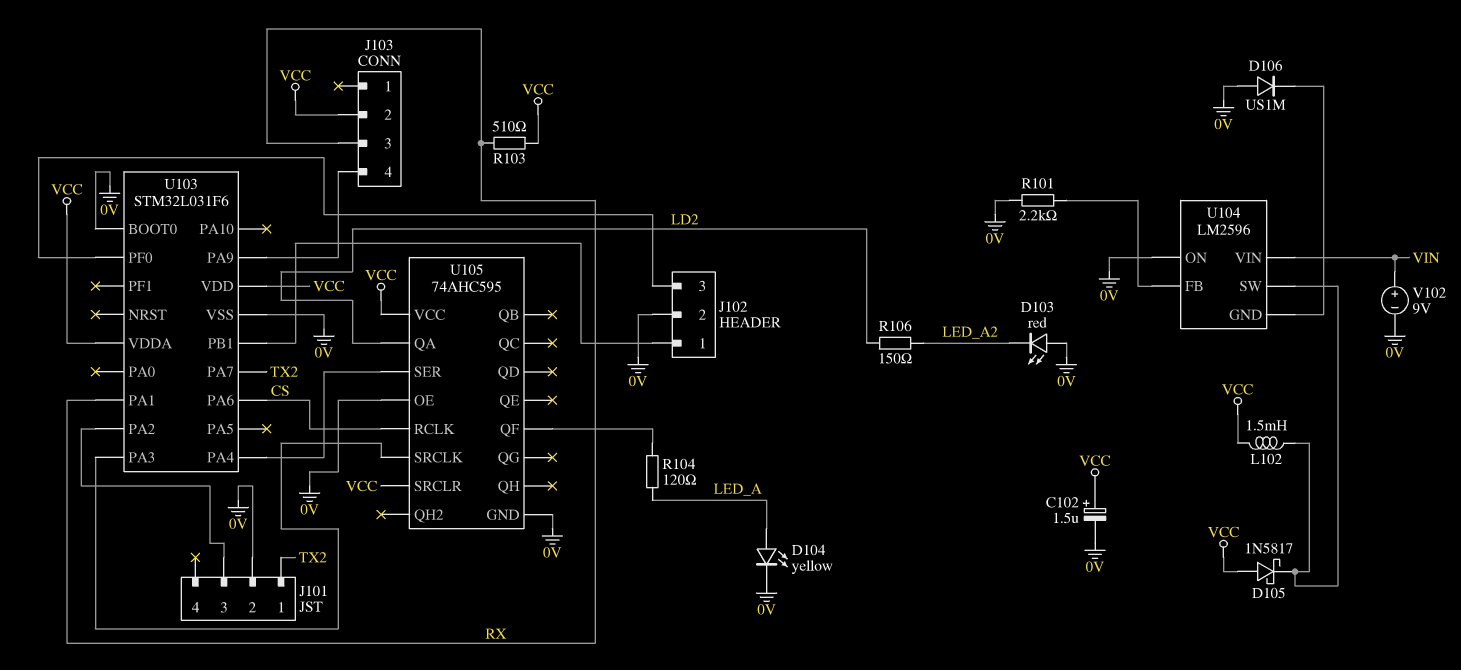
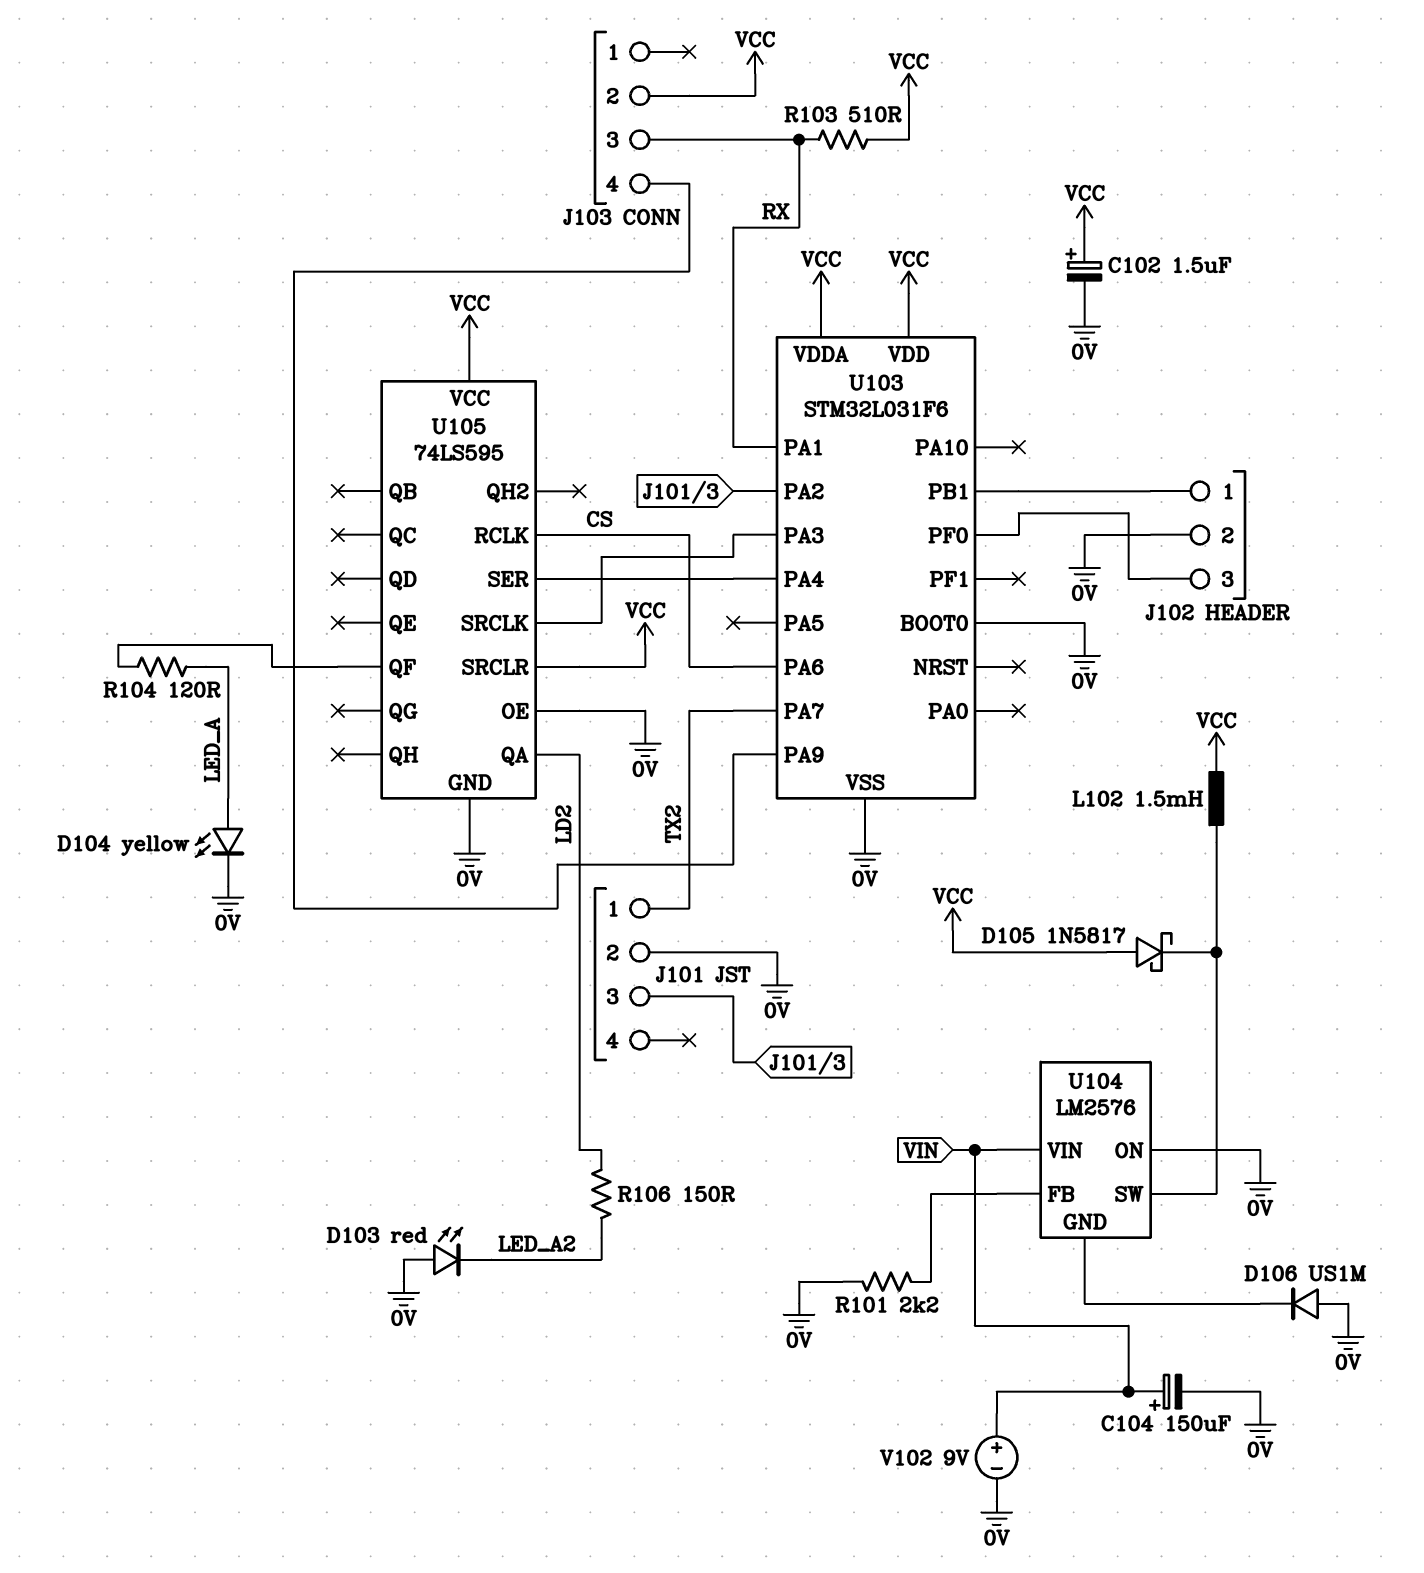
C104: none -> 150uF (plus VIN, minus 0V)
U104: LM2596 -> LM2576
U105: 74AHC595 -> 74LS595

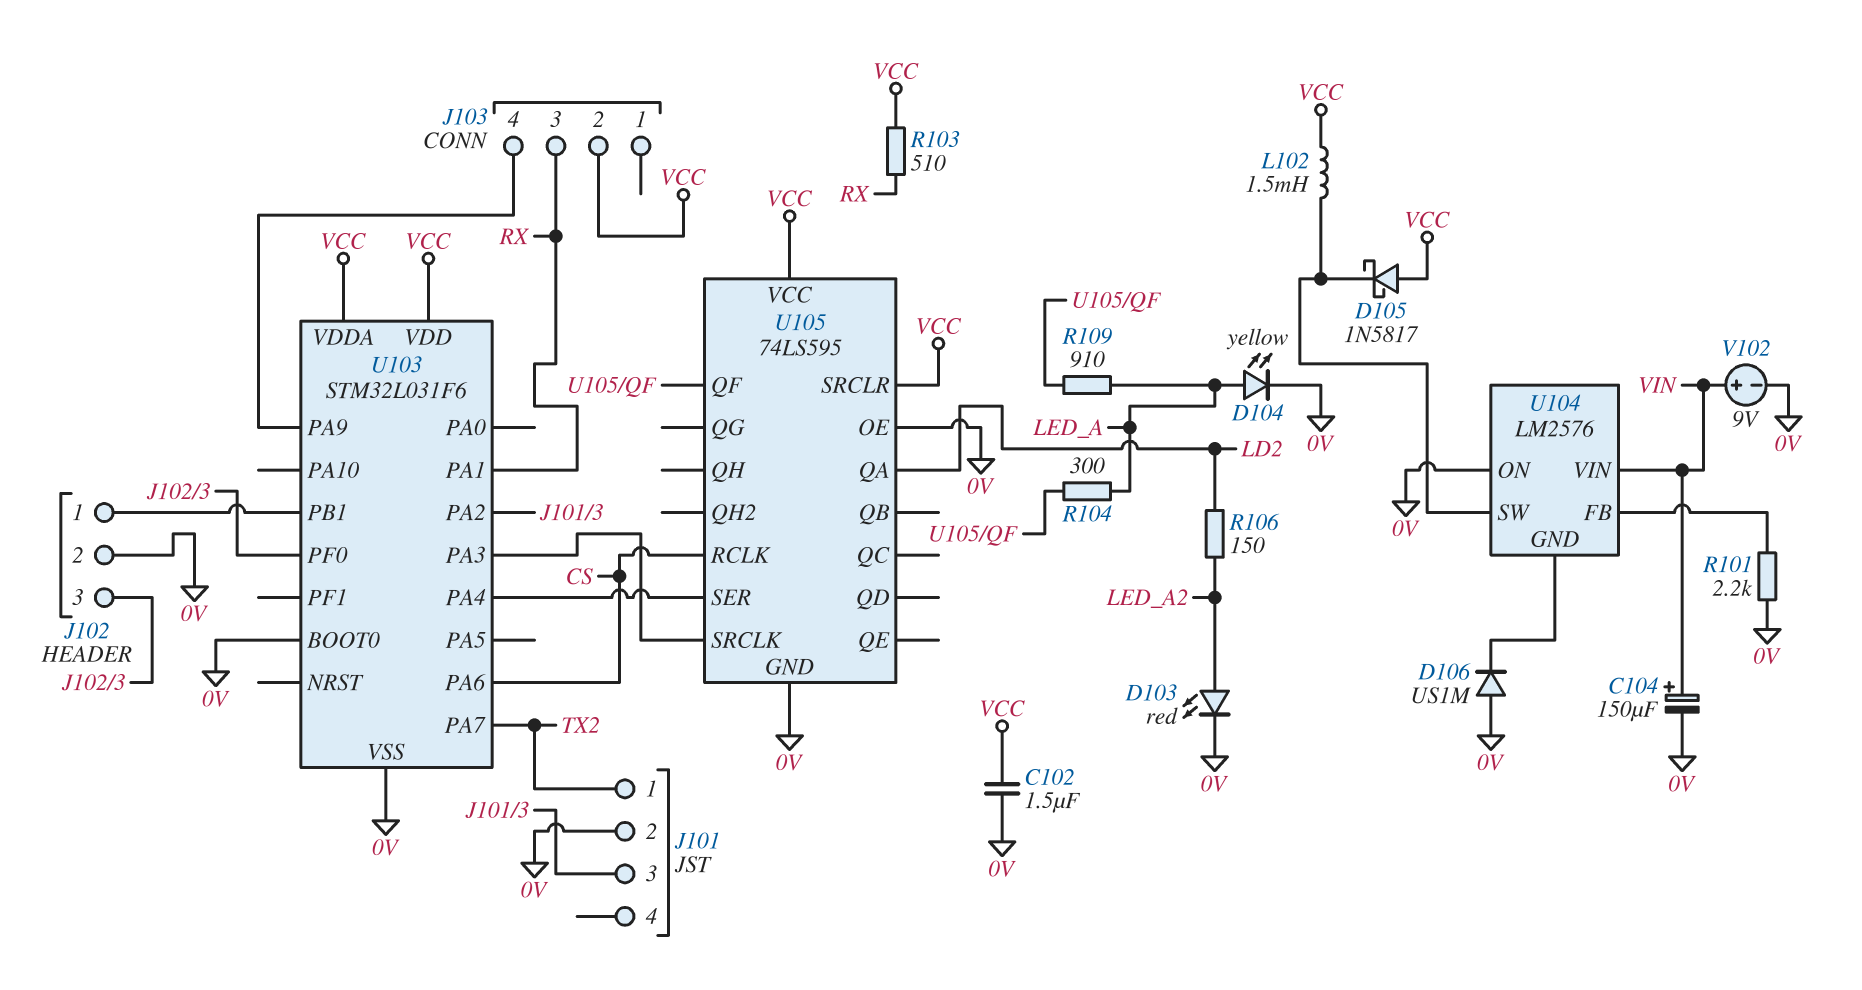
C102: 1.5uF (plus VCC, minus 0V) -> 1.5uF (0V, VCC)
D103: LED red (A 0V, K LED_A2) -> LED red (A LED_A2, K 0V)
R104: 120 (LED_A, U105/QF) -> 300 (LED_A, U105/QF)
R109: none -> 910 (LED_A, U105/QF)

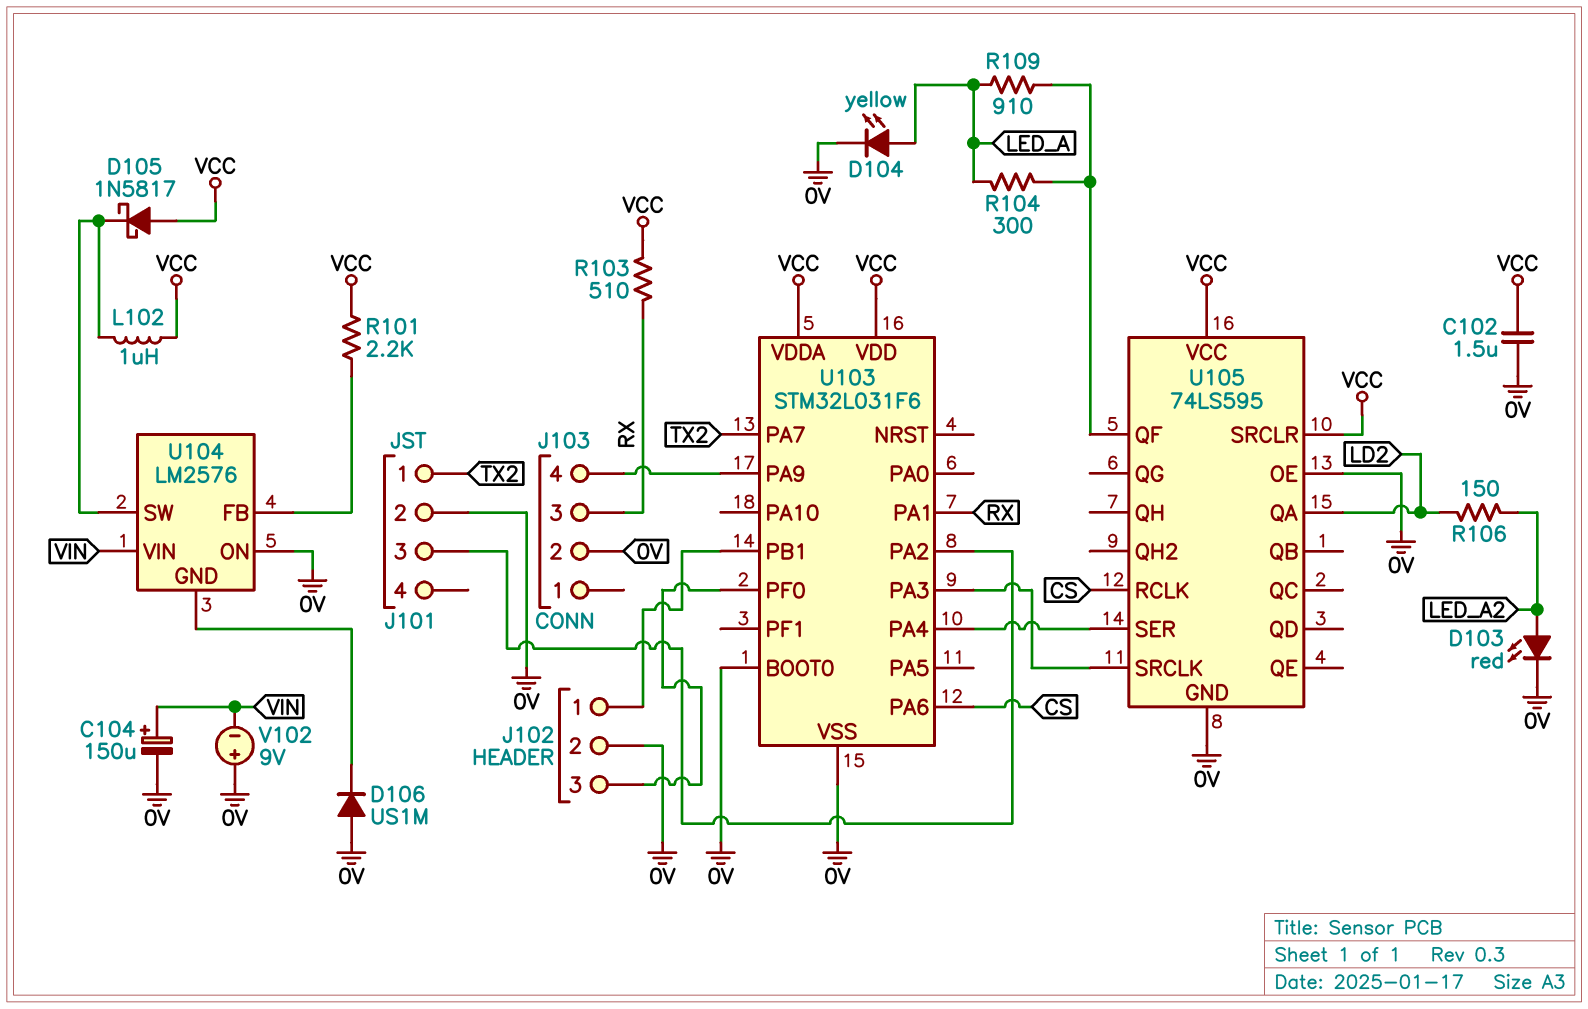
J103 pin 2: VCC -> 0V
L102: 1.5mH (U104/SW, VCC) -> 1uH (U104/SW, VCC)
R101: 2.2k (0V, U104/FB) -> 2.2k (U104/FB, VCC)
V102: 9V (plus VIN, minus 0V) -> 9V (plus 0V, minus VIN)

